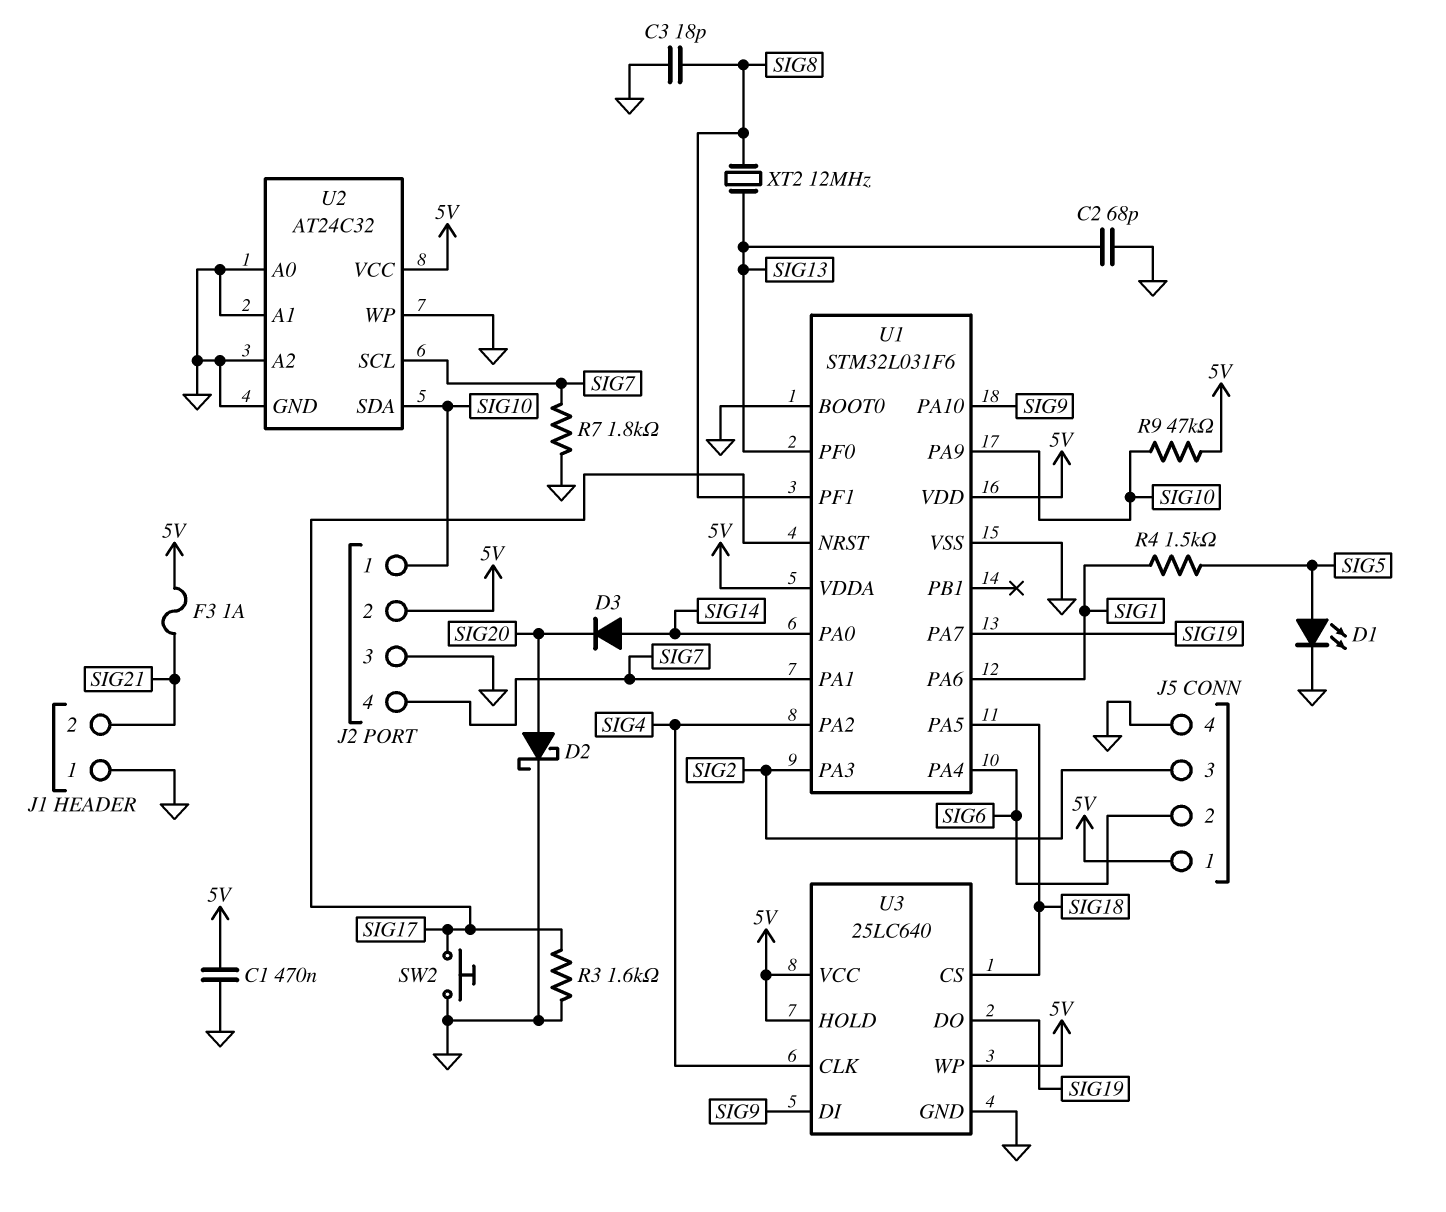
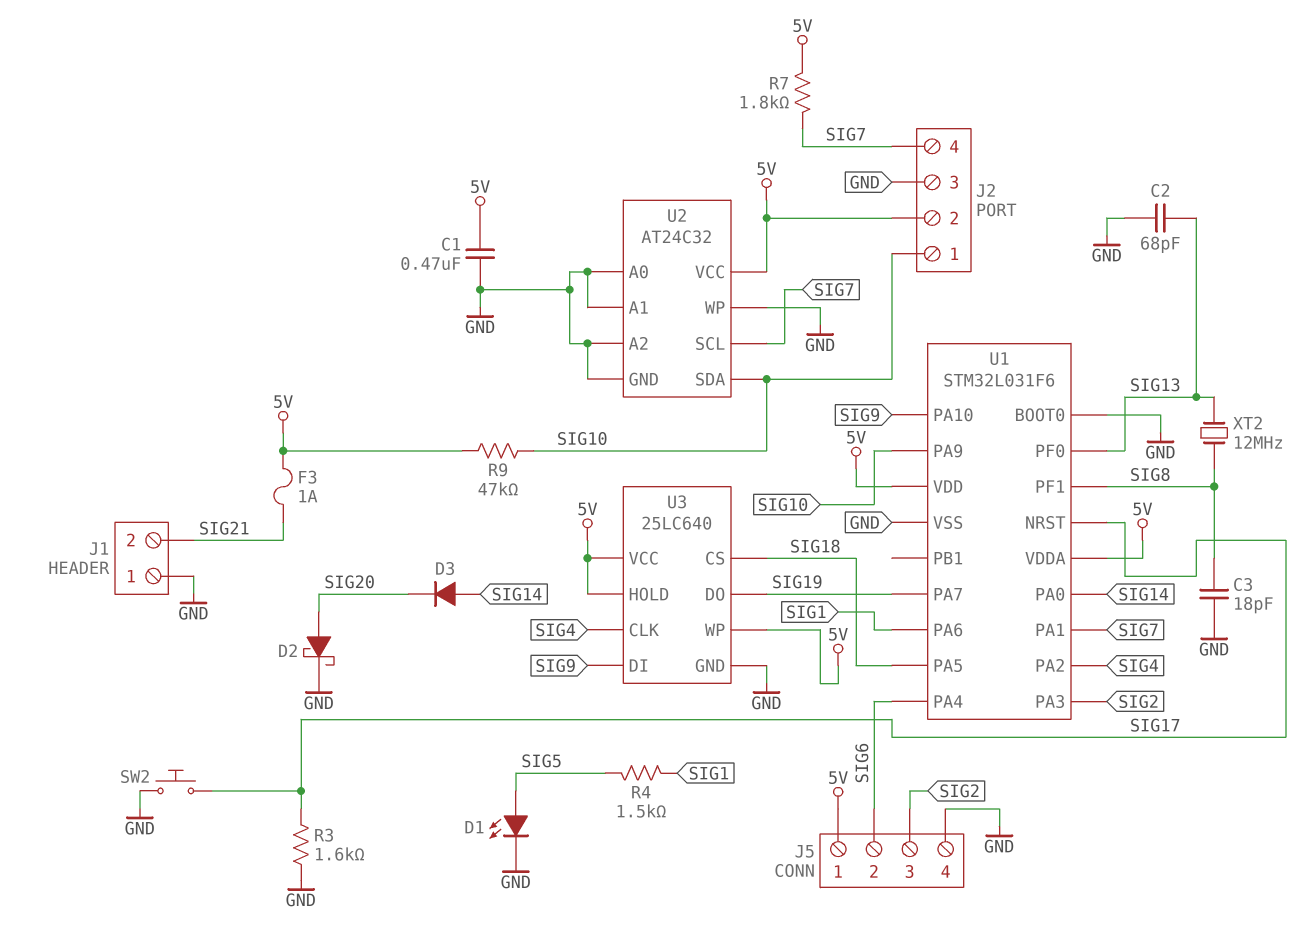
R7: 1.8k (GND, SIG7) -> 1.8k (5V, SIG7)

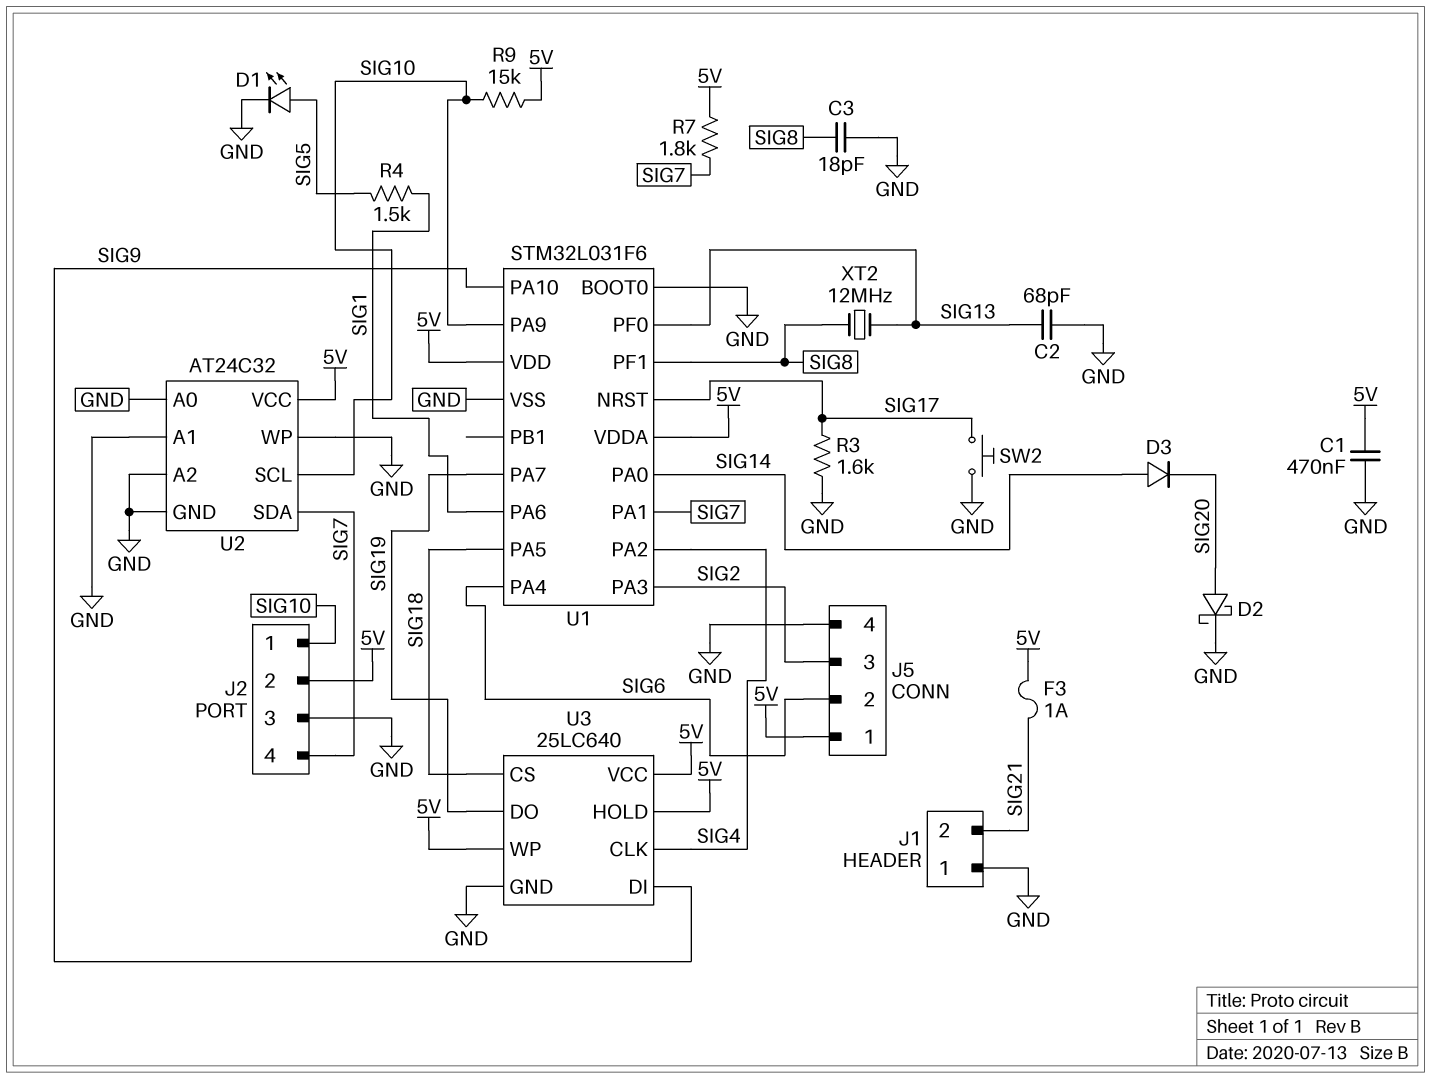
R9: 47k (5V, SIG10) -> 15k (5V, SIG10)
U2 pin SCL: SIG7 -> SIG10
U2 pin SDA: SIG10 -> SIG7

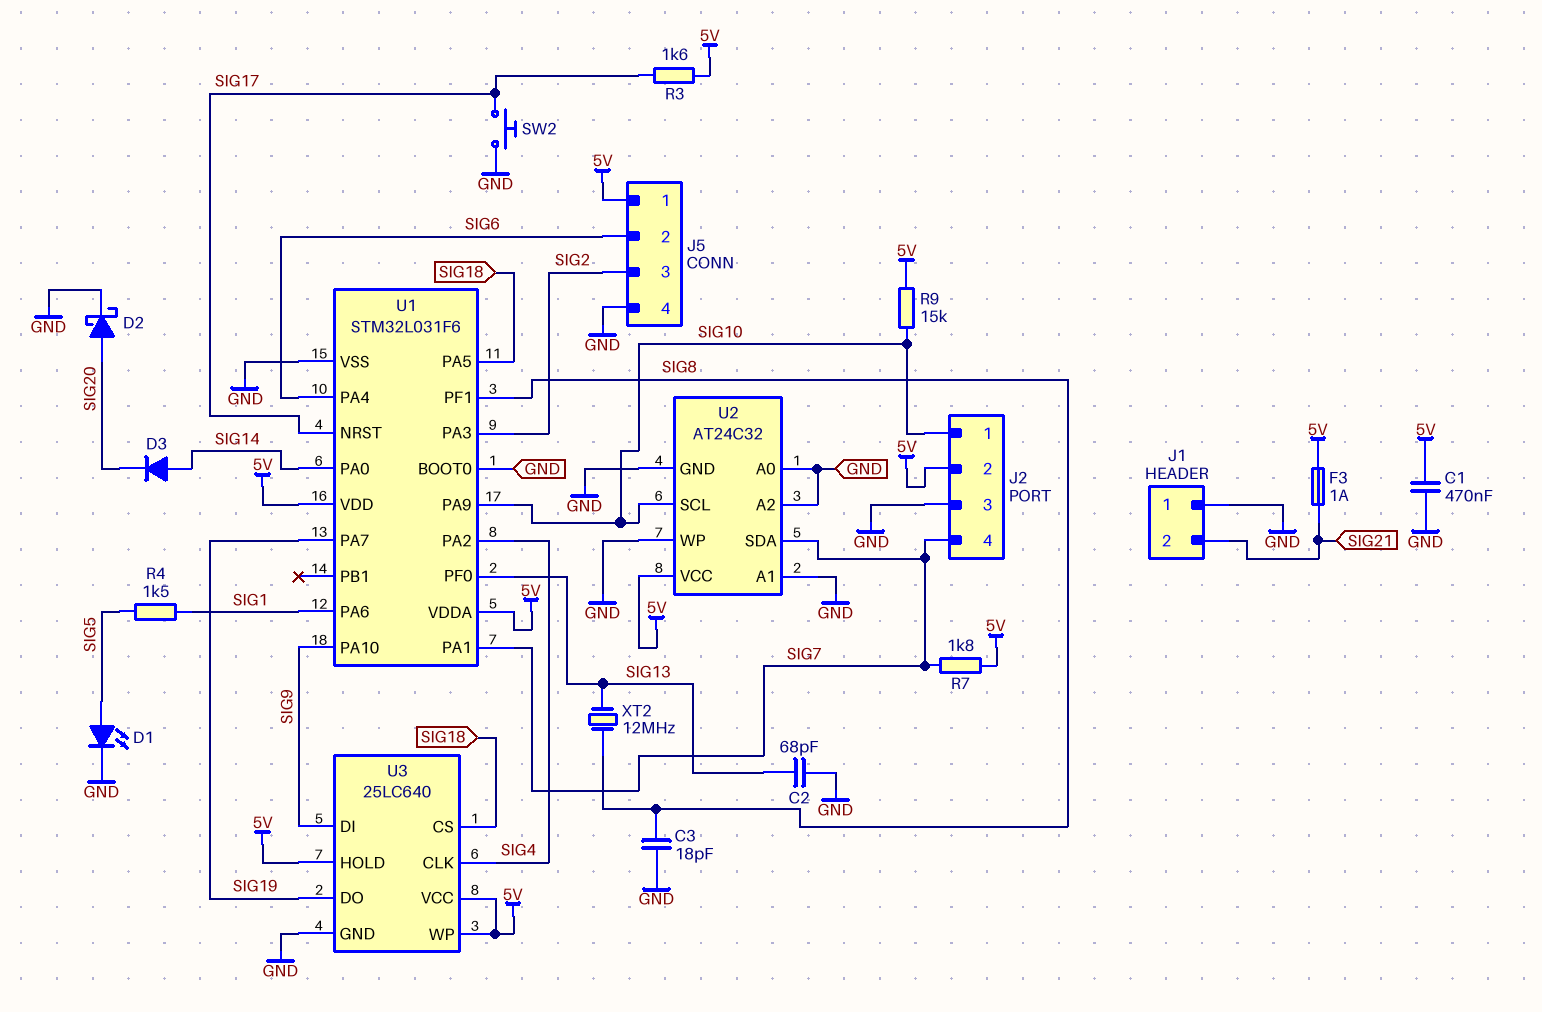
R3: 1.6k (GND, SIG17) -> 1.6k (5V, SIG17)

